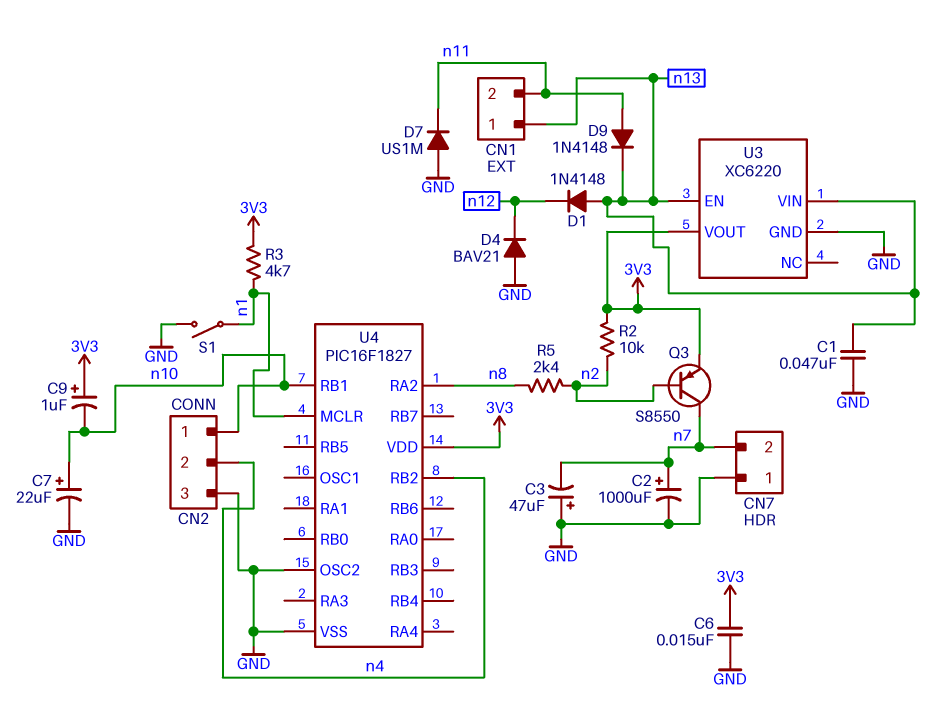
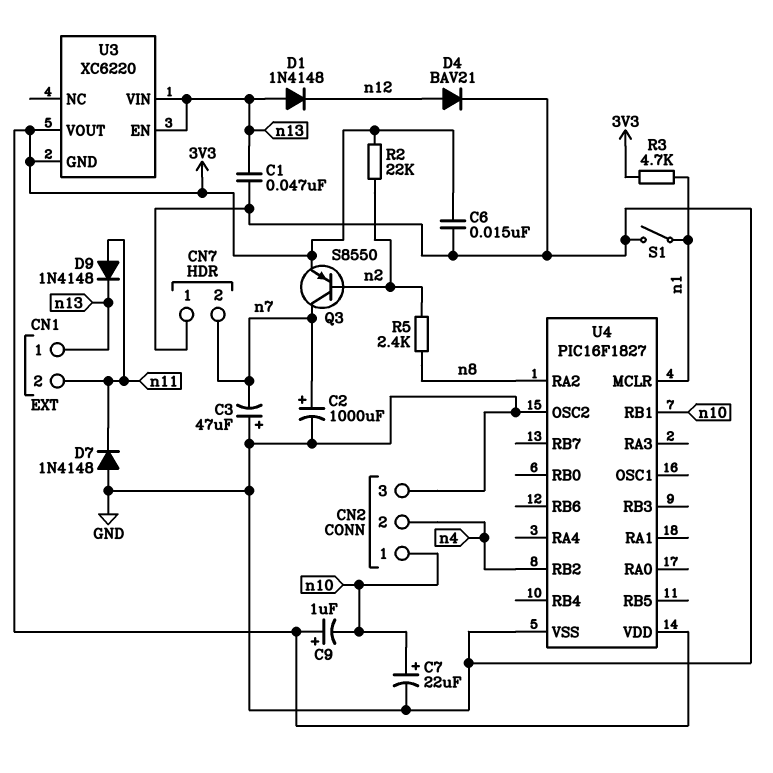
D4: diode BAV21 (A GND, K n12) -> diode BAV21 (A n12, K GND)
D7: diode US1M (A GND, K n11) -> diode 1N4148 (A GND, K n11)
R2: 10k (3V3, n2) -> 22k (3V3, n2)
U3 pin GND: GND -> 3V3

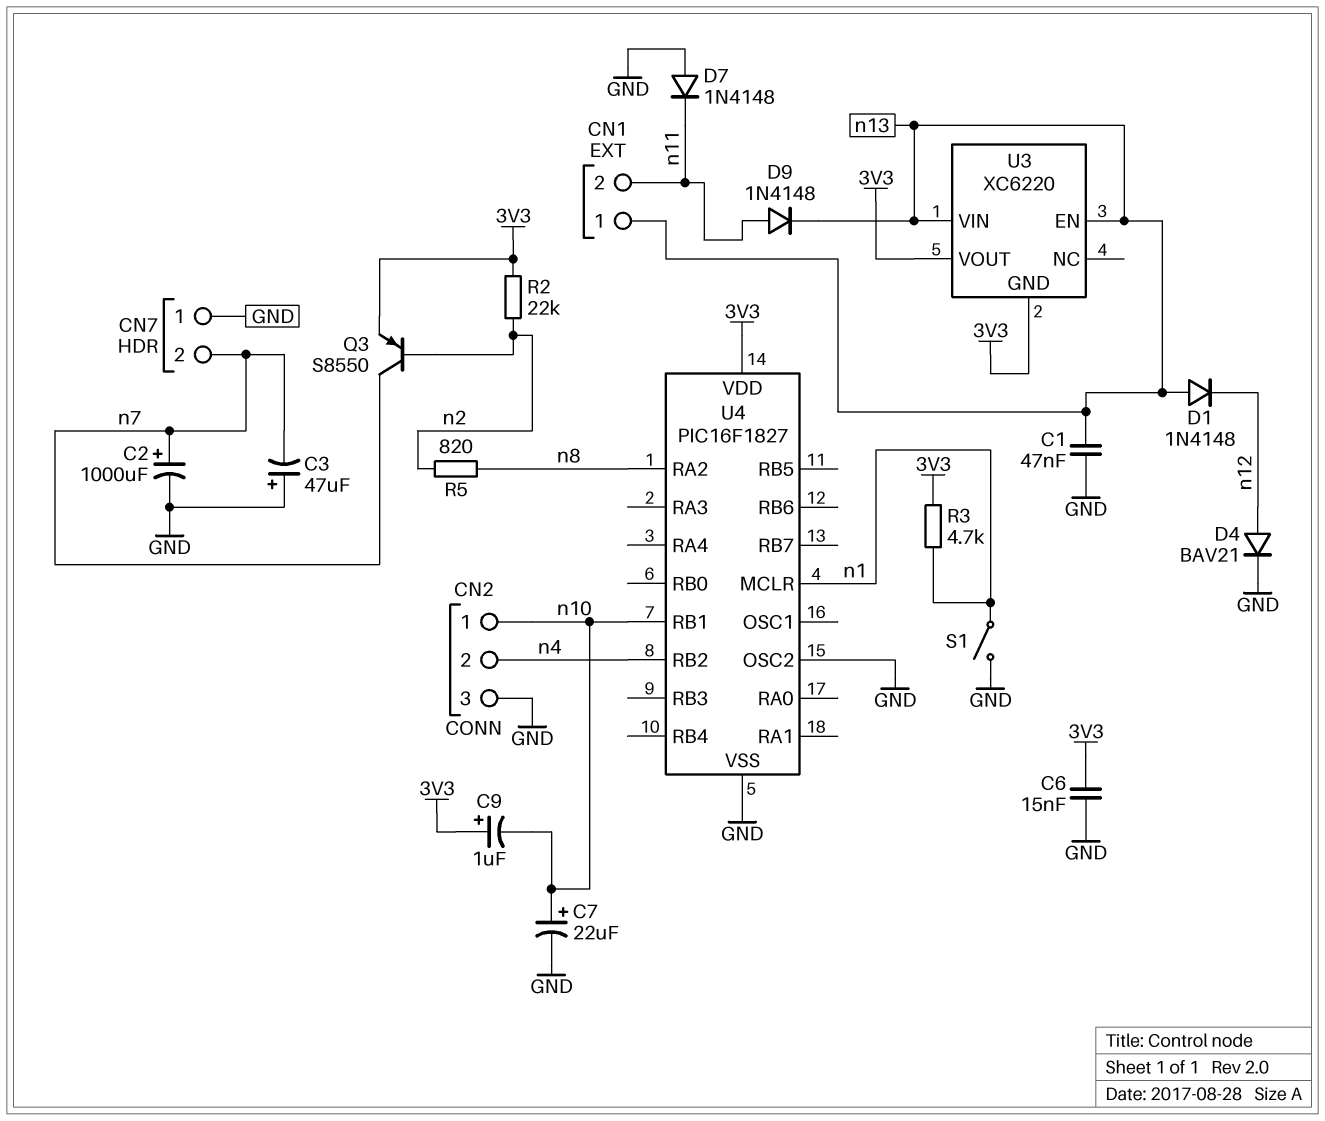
R5: 2.4k (n2, n8) -> 820 (n2, n8)

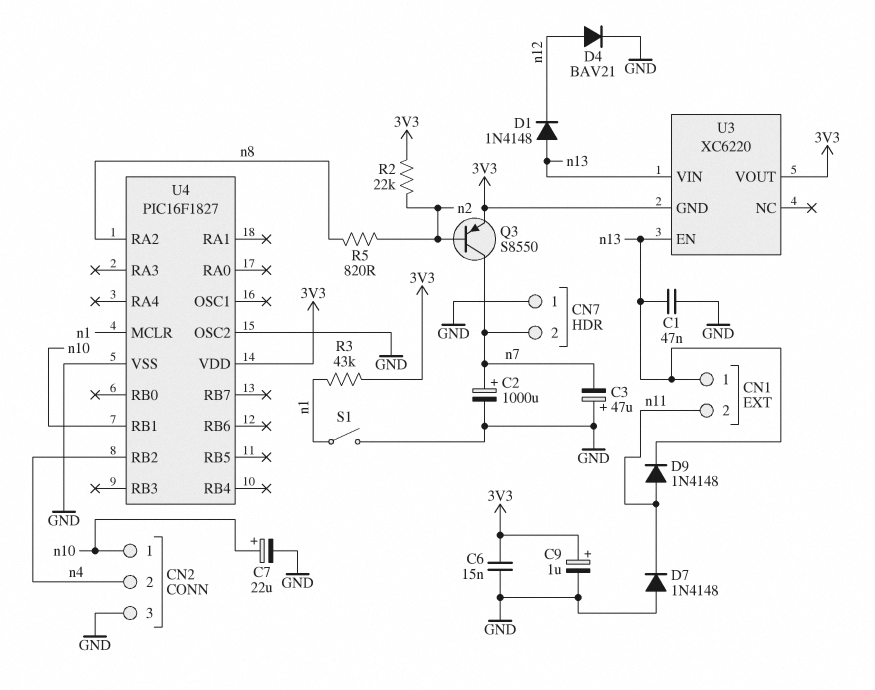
C9: 1uF (plus 3V3, minus n10) -> 1uF (plus 3V3, minus GND)
R3: 4.7k (3V3, n1) -> 43k (3V3, n1)

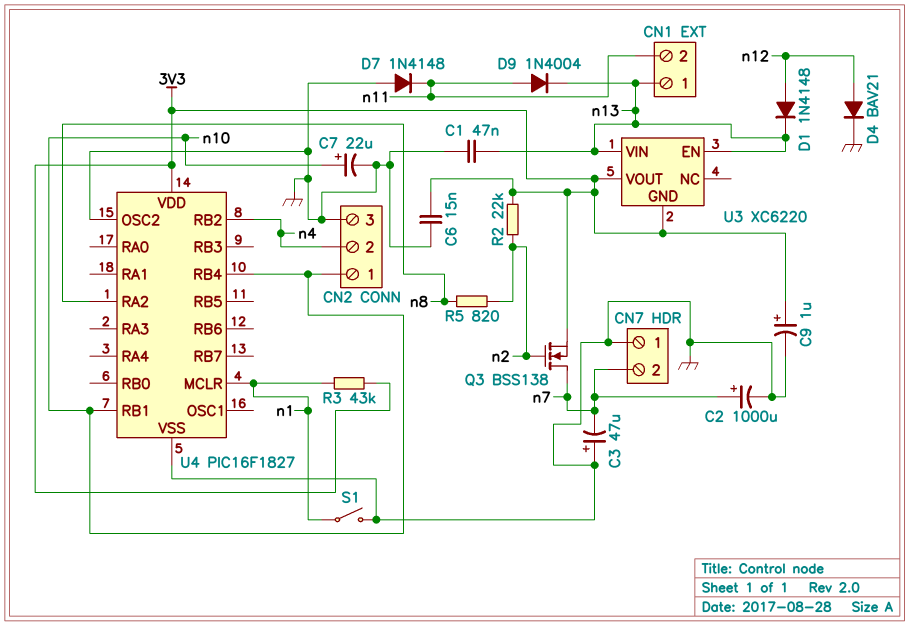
D1: diode 1N4148 (A n13, K n12) -> diode 1N4148 (A n12, K n13)
D9: diode 1N4148 (A n11, K n13) -> diode 1N4004 (A n11, K n13)
Q3: PNP S8550 (B n2, C n7, E 3V3) -> NMOS BSS138 (G n2, D n7, S 3V3)
U4 pin RB4: none -> n10

